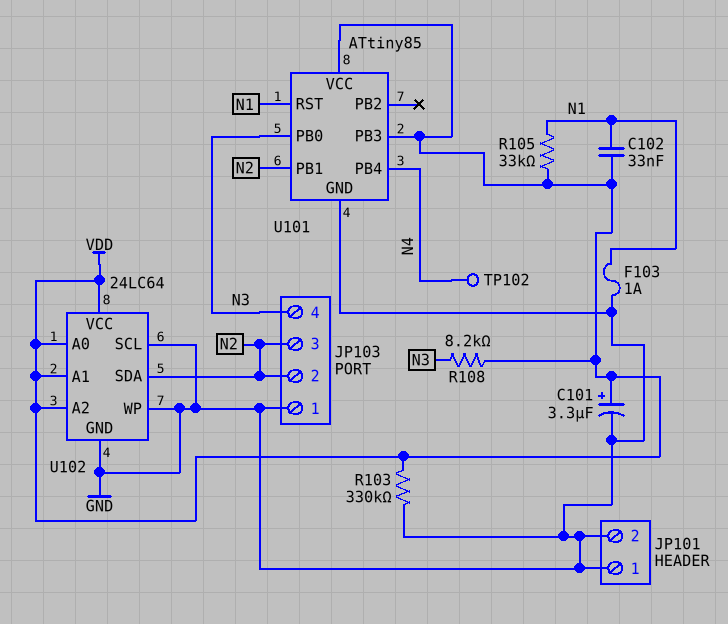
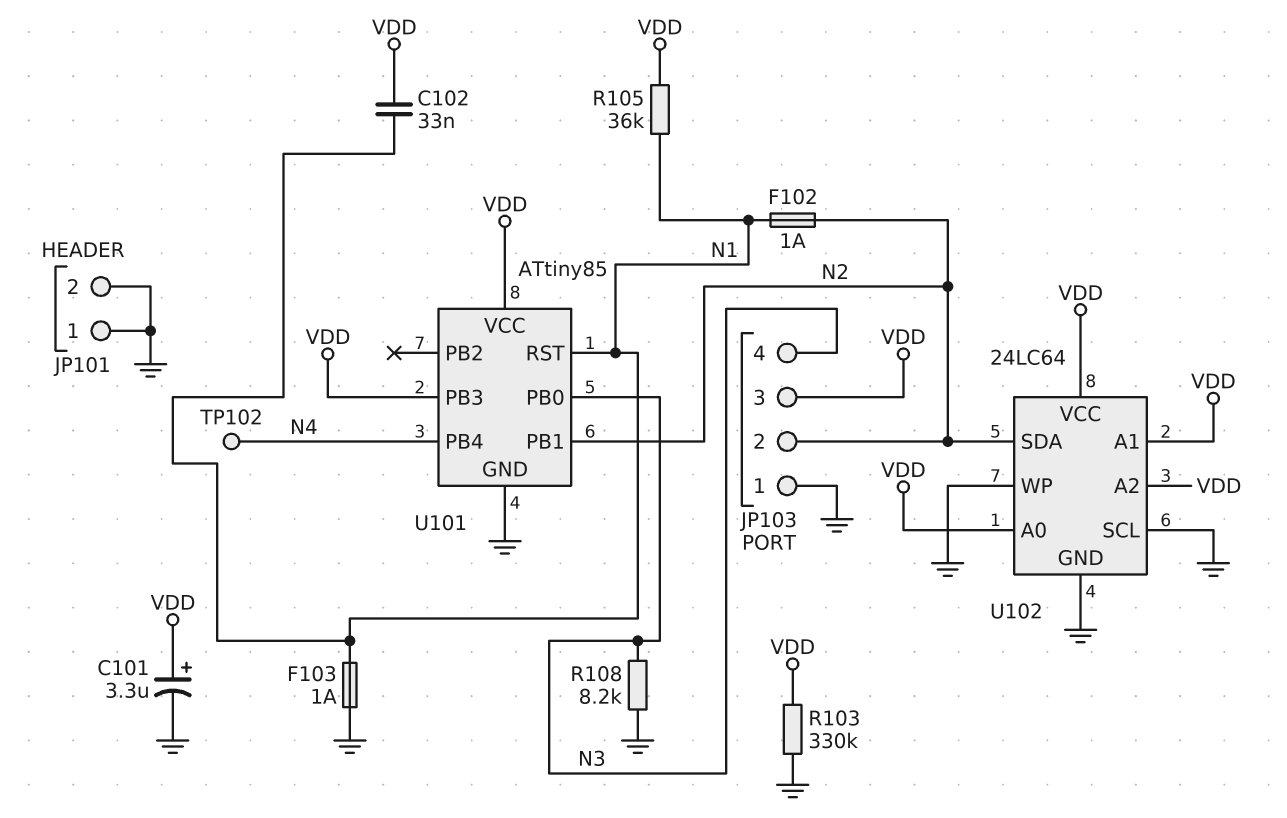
F102: none -> 1A (N1, N2)
JP103 pin 3: N2 -> VDD
R105: 33k (N1, VDD) -> 36k (N1, VDD)
R108: 8.2k (N3, VDD) -> 8.2k (GND, N3)

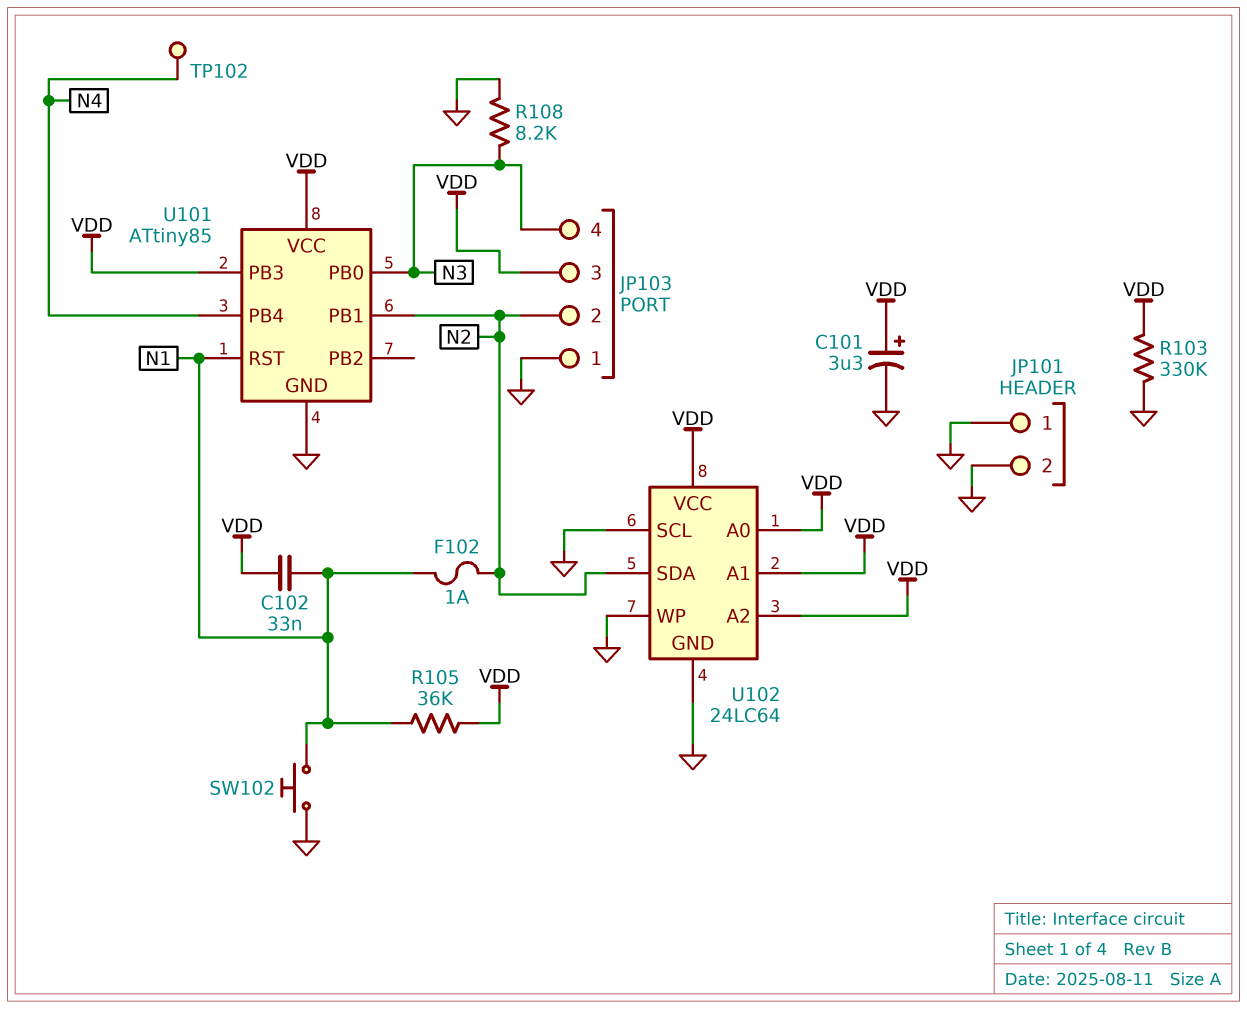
F103: 1A (GND, N1) -> none
SW102: none -> button (GND, N1)

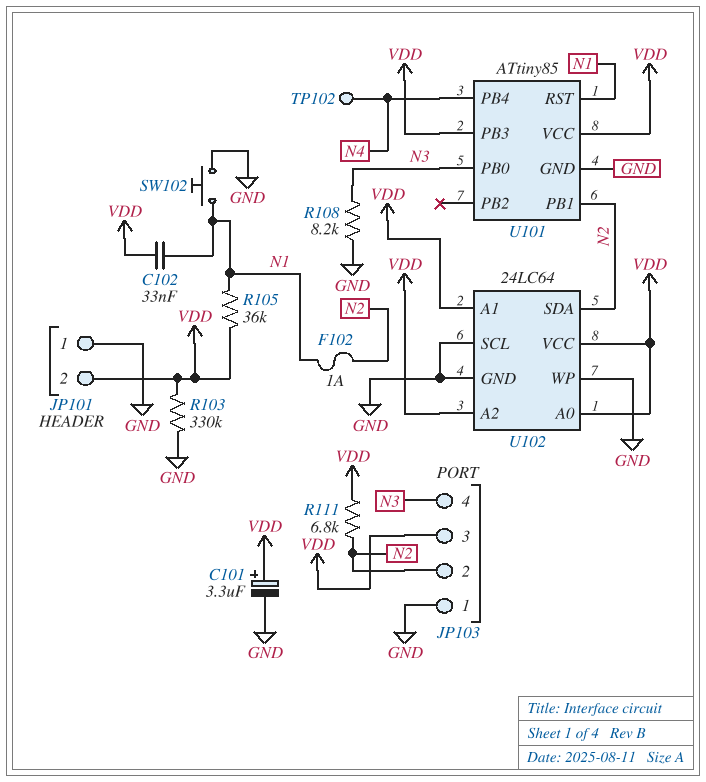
JP101 pin 2: GND -> VDD
R111: none -> 6.8k (N2, VDD)

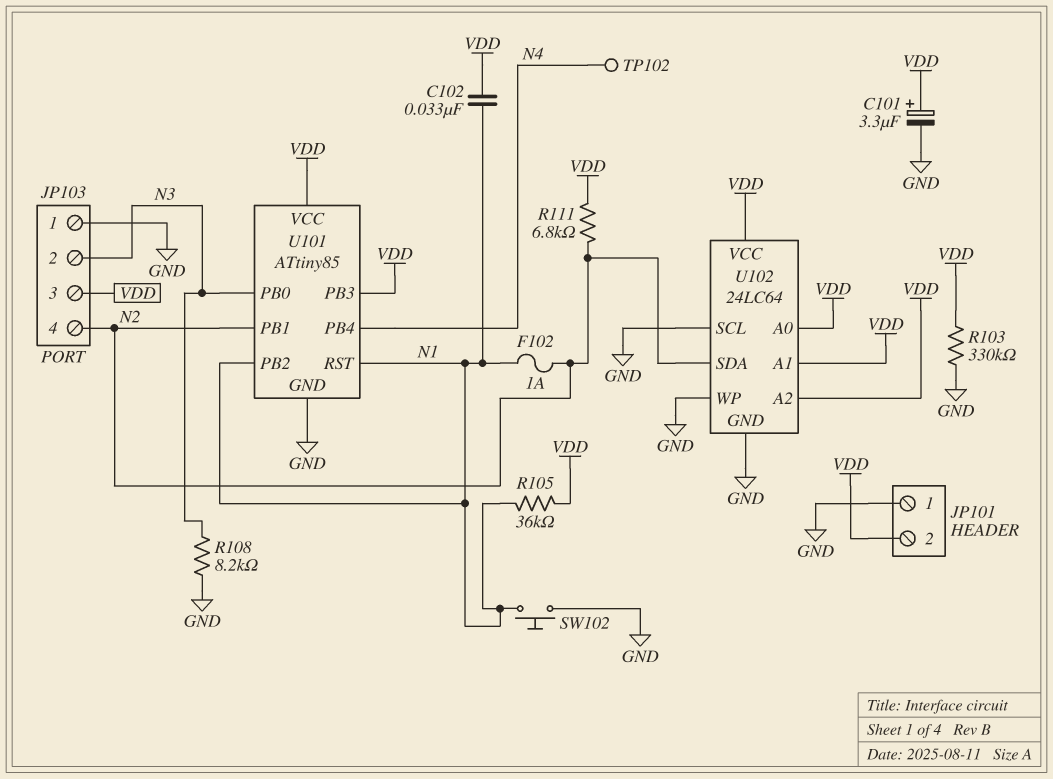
JP103 pin 2: N2 -> N3
JP103 pin 4: N3 -> N2
U101 pin PB2: none -> N1

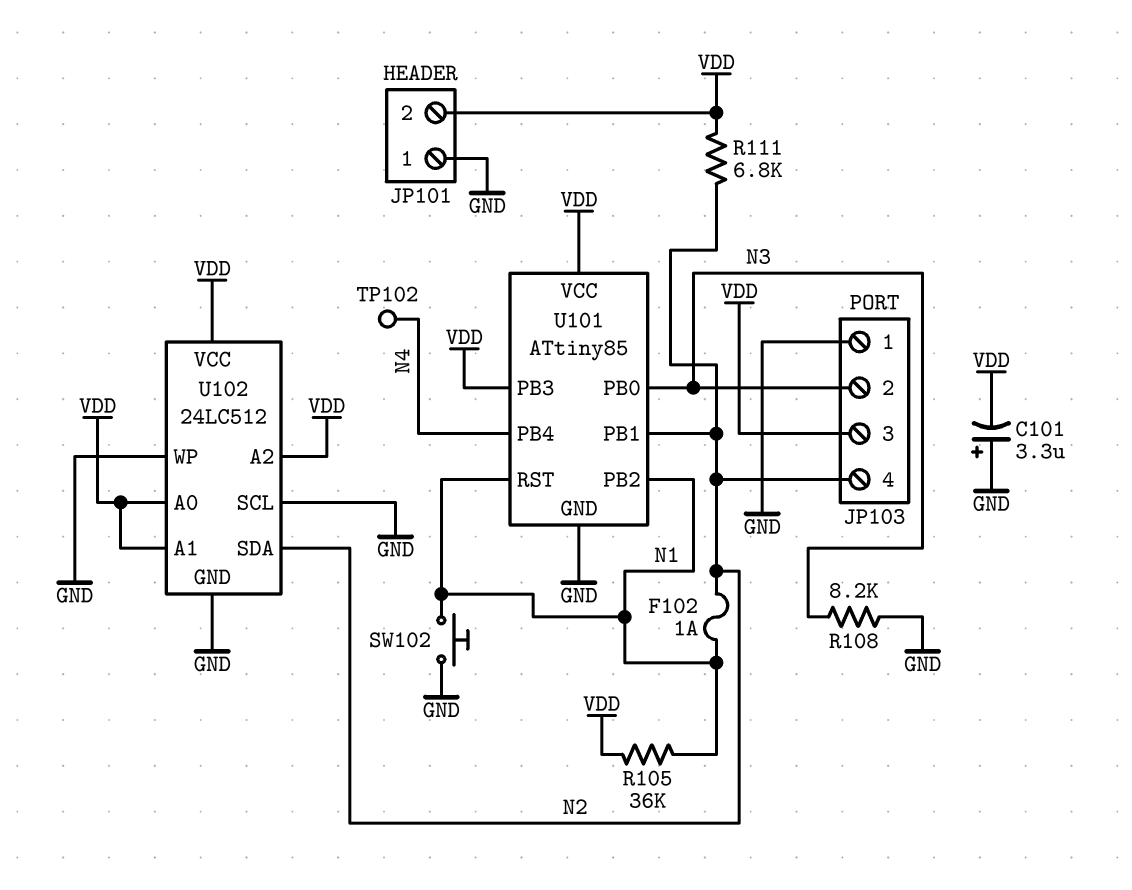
C101: 3.3uF (plus VDD, minus GND) -> 3.3uF (plus GND, minus VDD)
C102: 33nF (N1, VDD) -> none
R103: 330k (GND, VDD) -> none
U102: 24LC64 -> 24LC512

